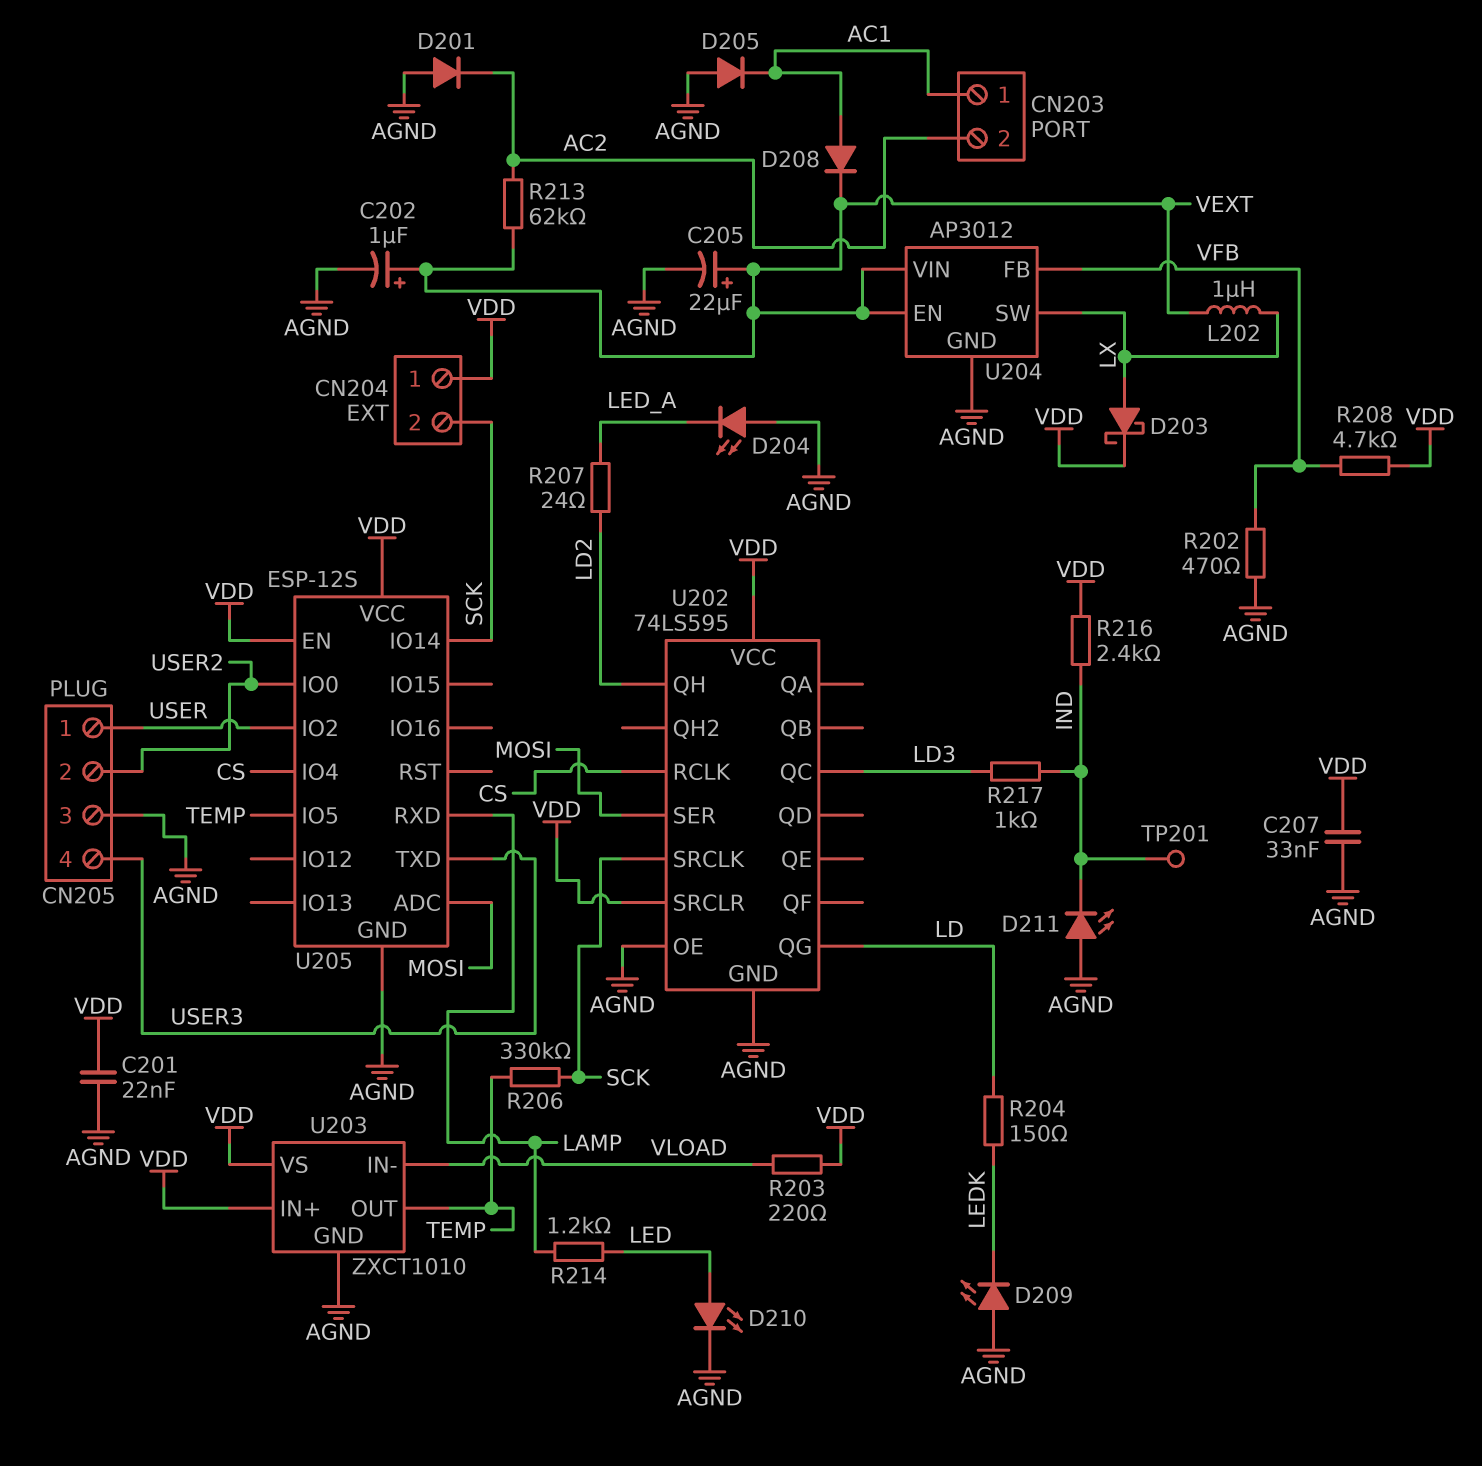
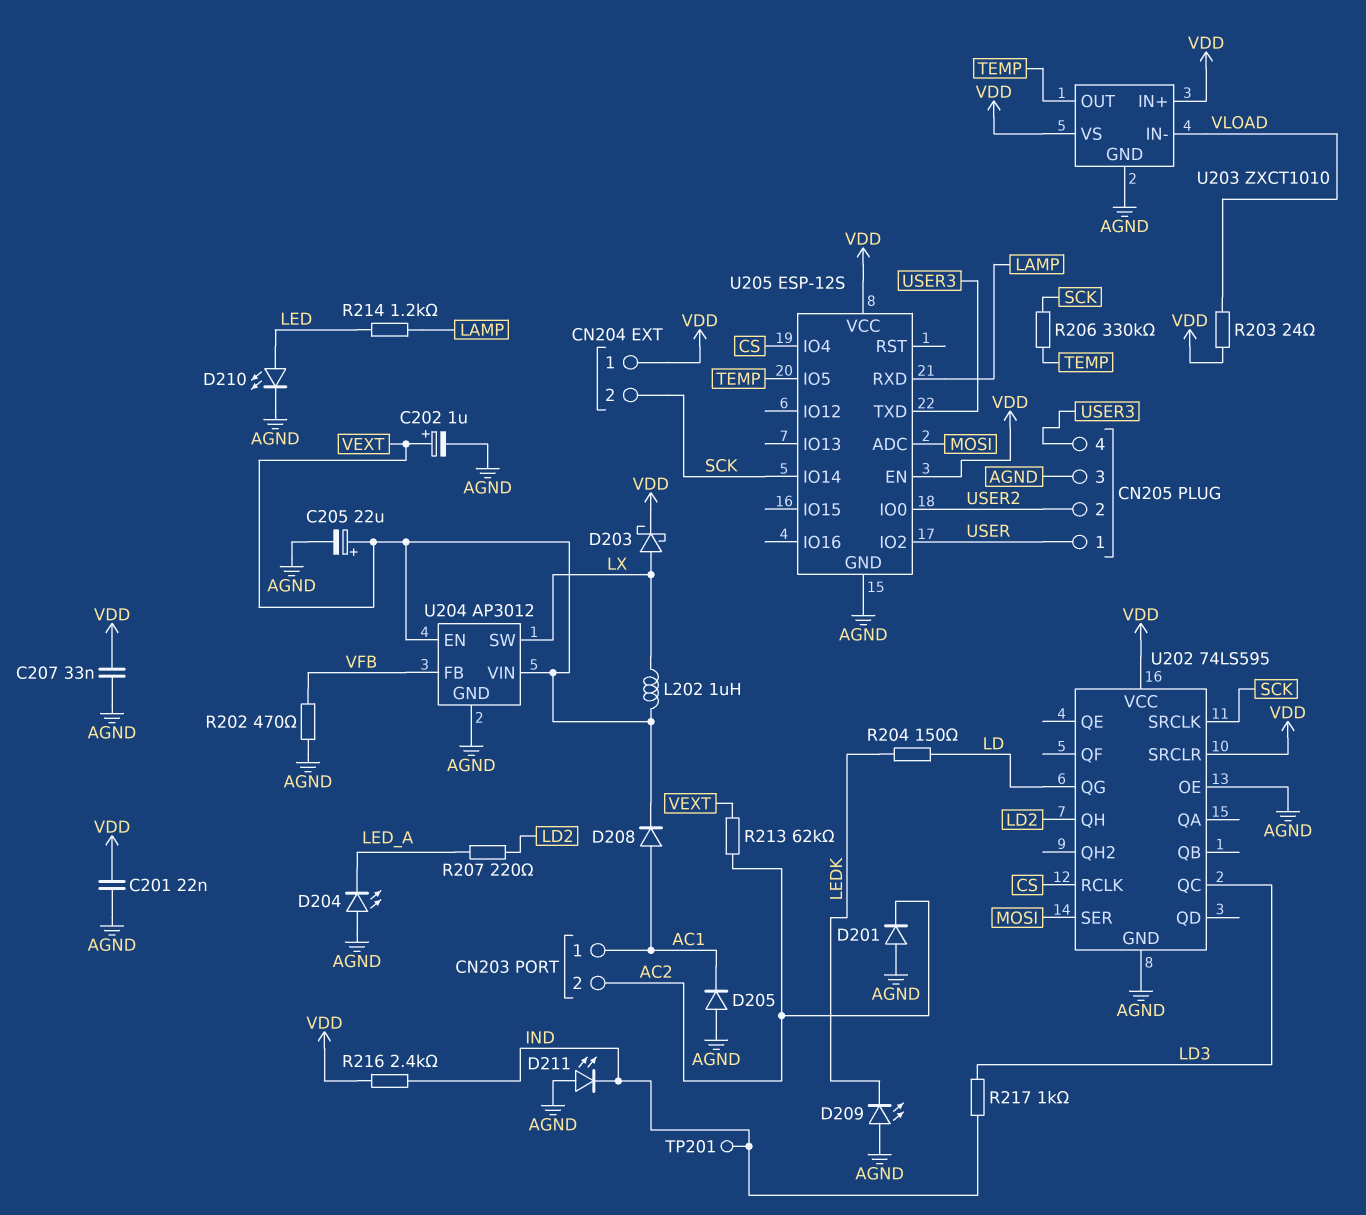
R203: 220 (VDD, VLOAD) -> 24 (VDD, VLOAD)
R207: 24 (LD2, LED_A) -> 220 (LD2, LED_A)
R208: 4.7k (VDD, VFB) -> none

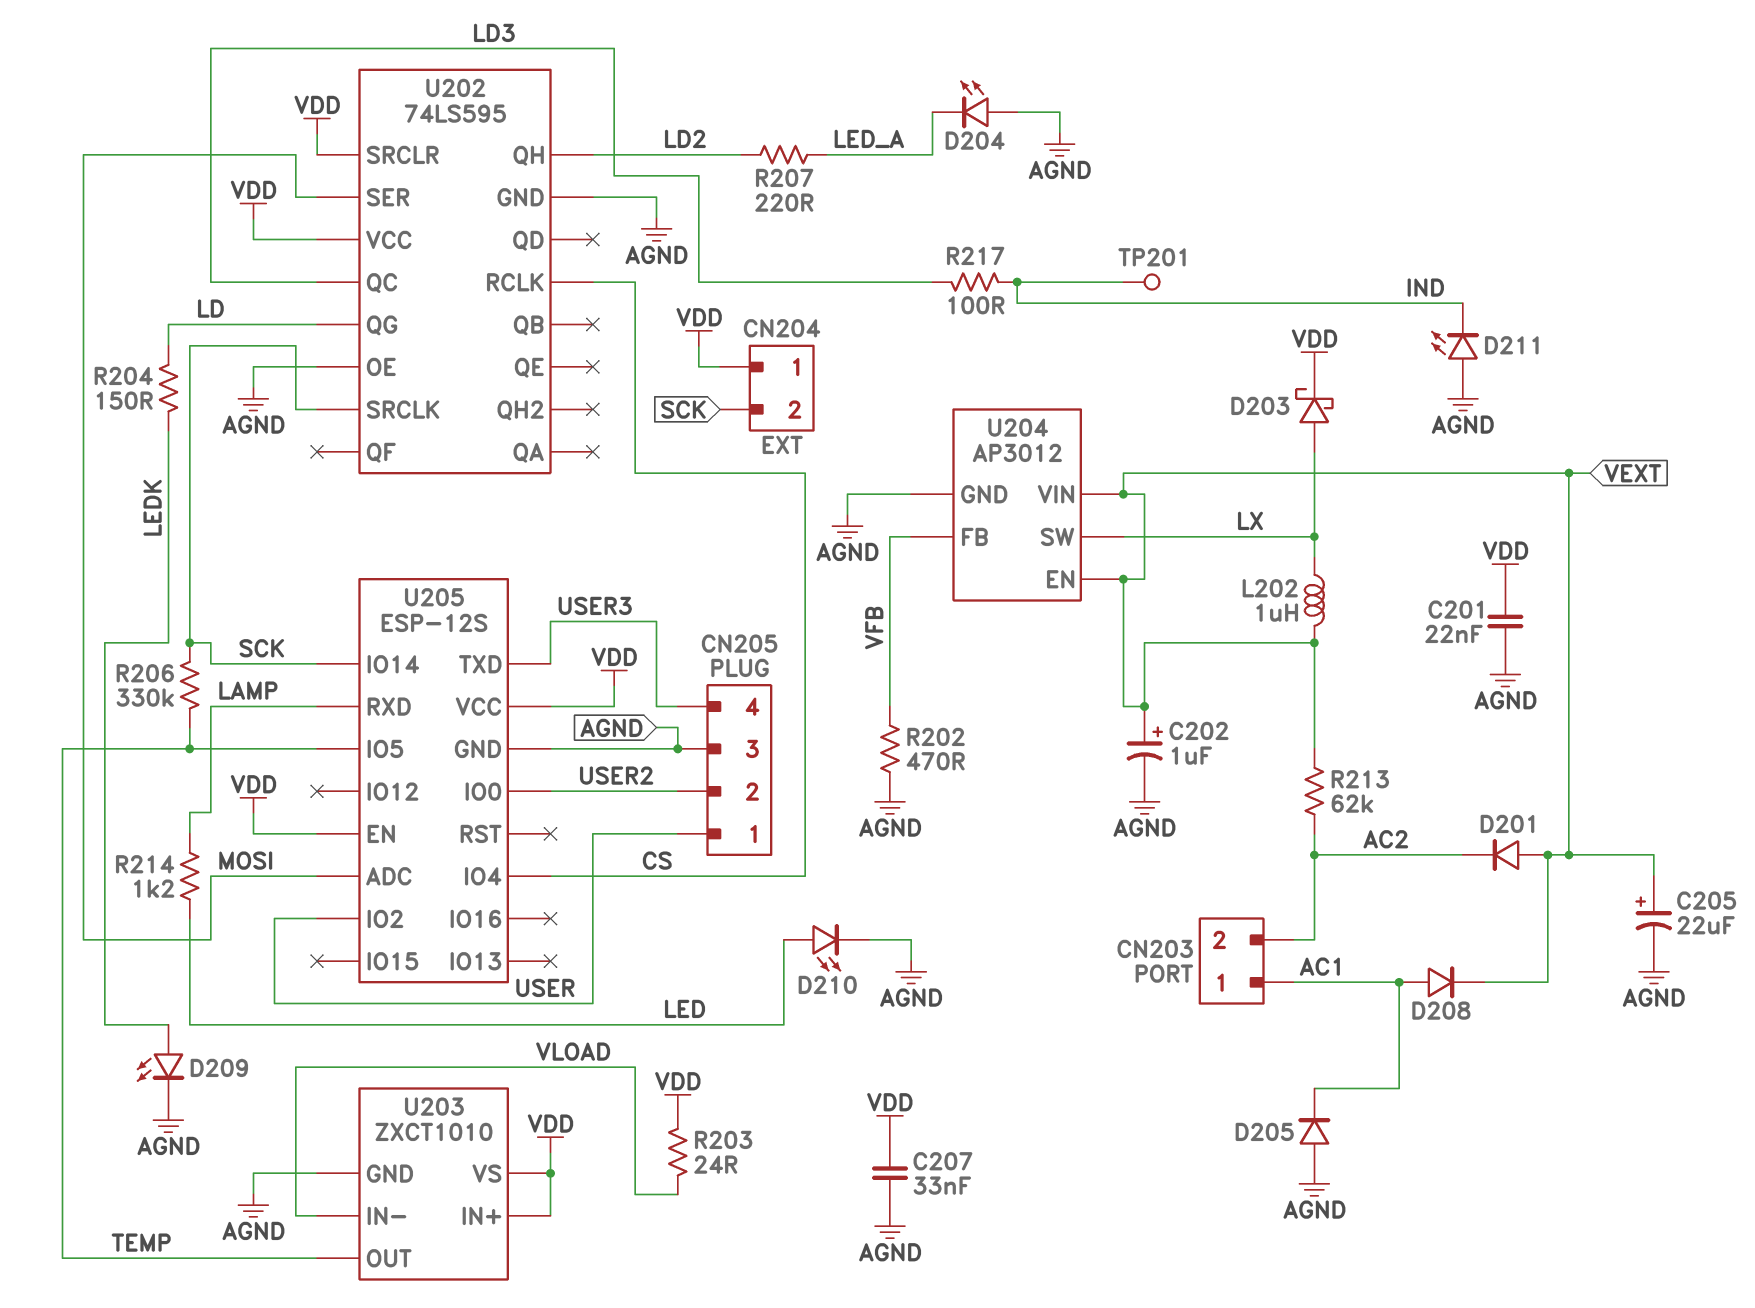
D201: diode (A AGND, K AC2) -> diode (A VEXT, K AC2)
D209: LED (A AGND, K LEDK) -> LED (A LEDK, K AGND)
R216: 2.4k (IND, VDD) -> none
R217: 1k (IND, LD3) -> 100 (IND, LD3)

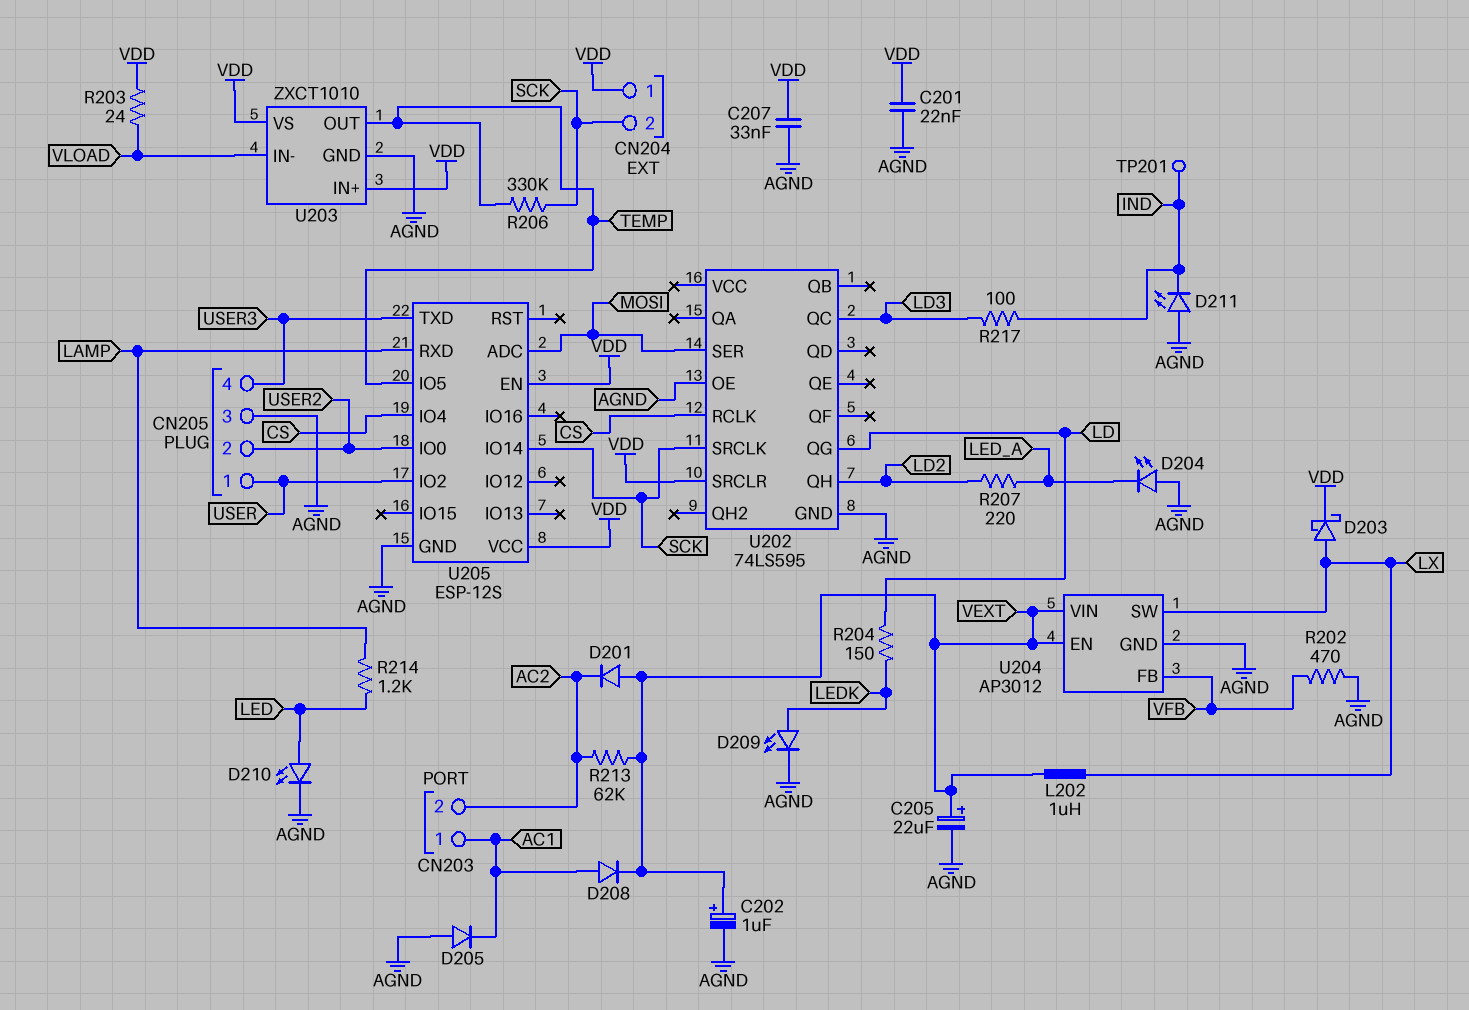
U202 pin VCC: VDD -> none

